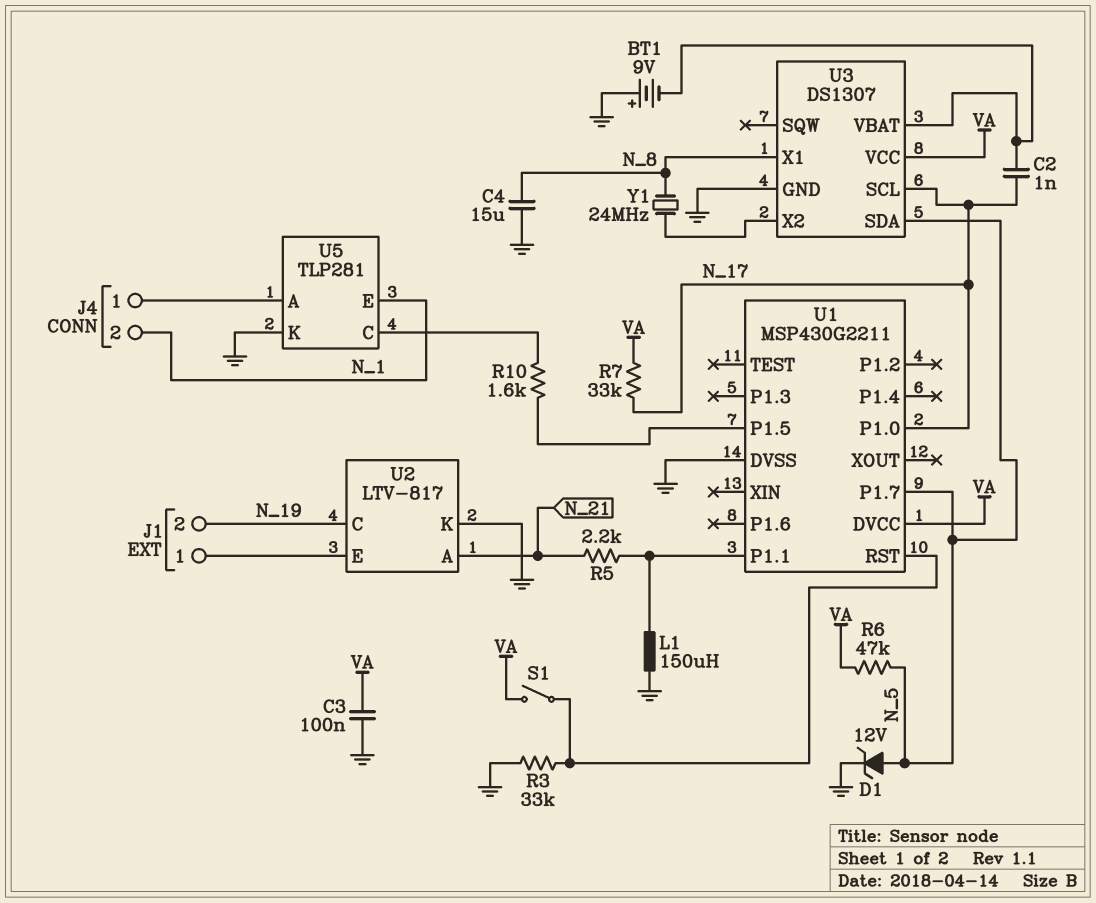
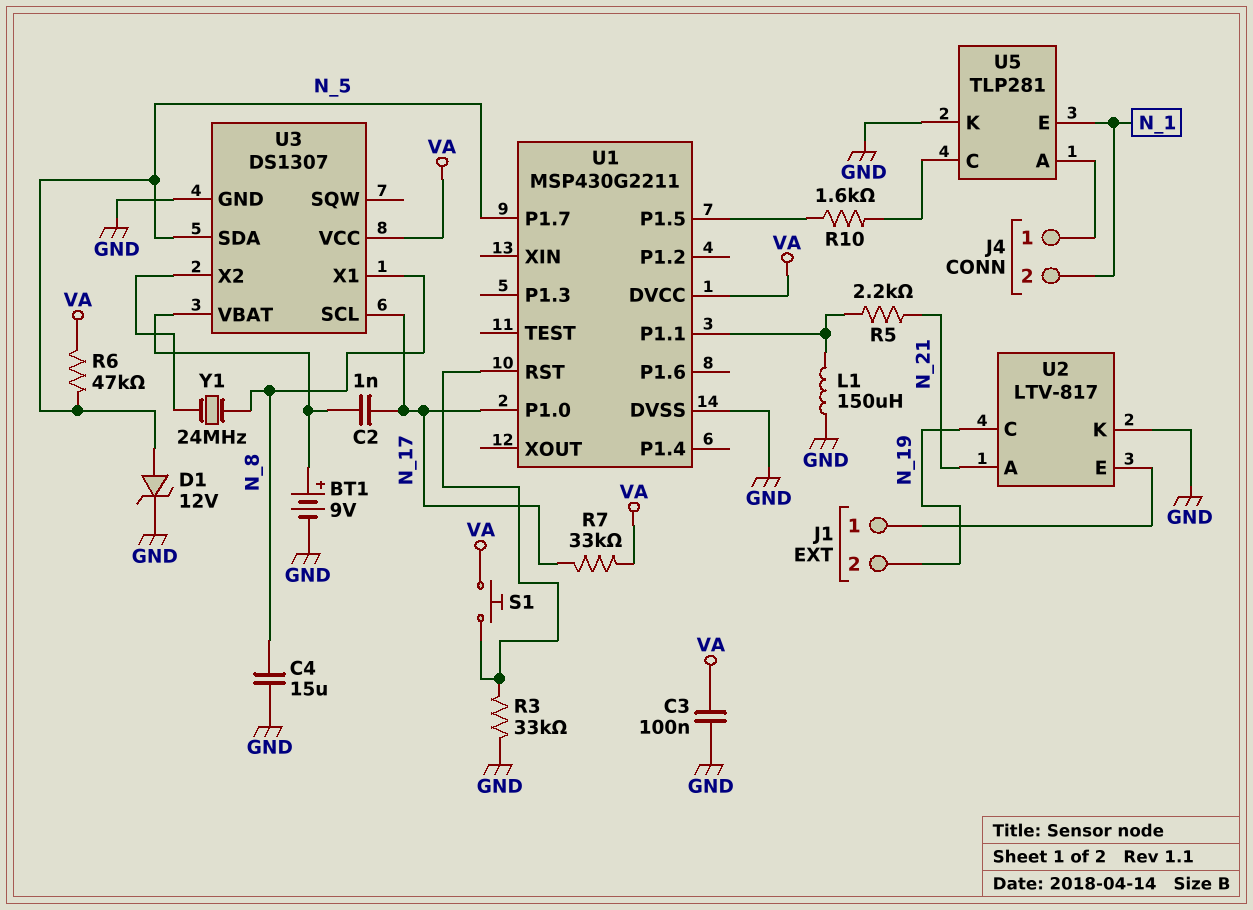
BT1: 9V (plus GND, minus U3/VBAT) -> 9V (plus U3/VBAT, minus GND)
S1: switch (U1/RST, VA) -> button (U1/RST, VA)

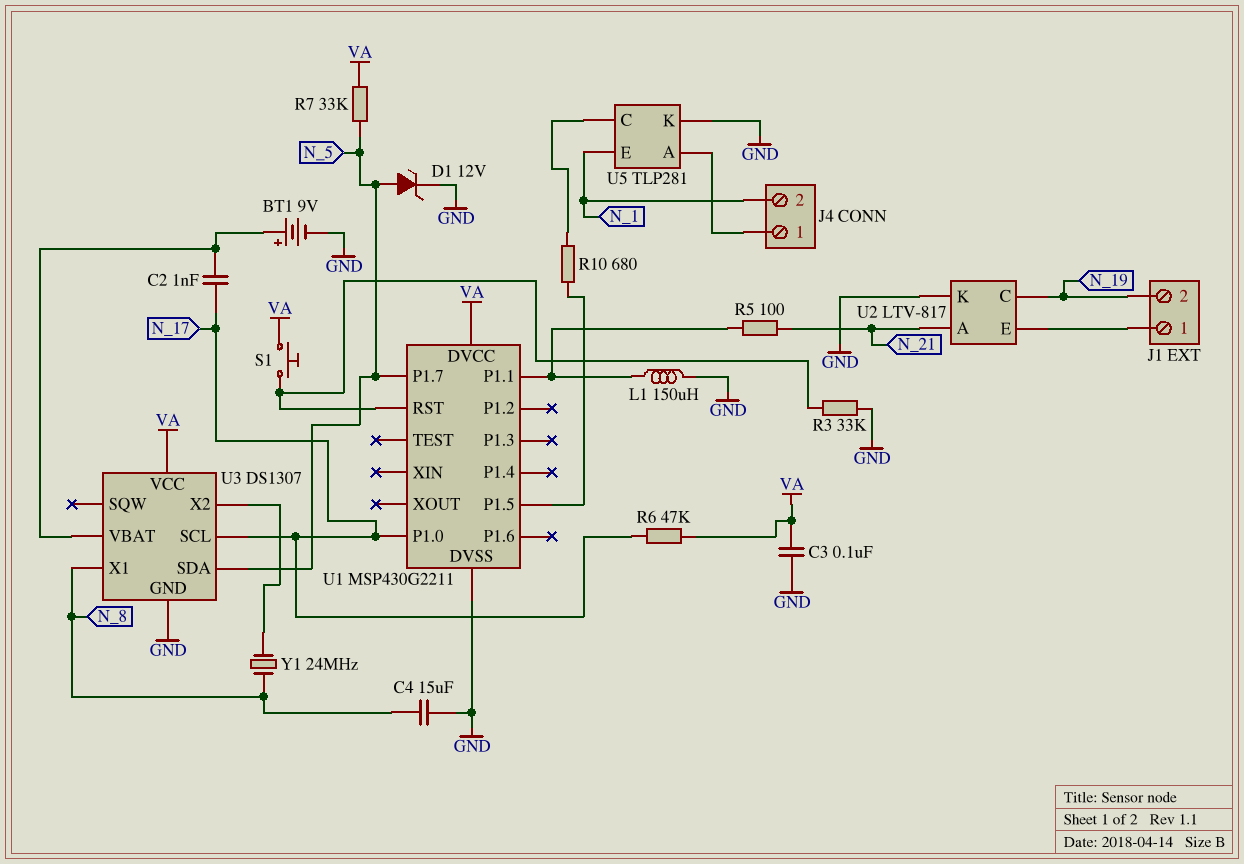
R5: 2.2k (N_21, U1/P1.1) -> 100 (N_21, U1/P1.1)
R6: 47k (N_5, VA) -> 47k (N_17, VA)
R7: 33k (N_17, VA) -> 33k (N_5, VA)
R10: 1.6k (U1/P1.5, U5/C) -> 680 (U1/P1.5, U5/C)

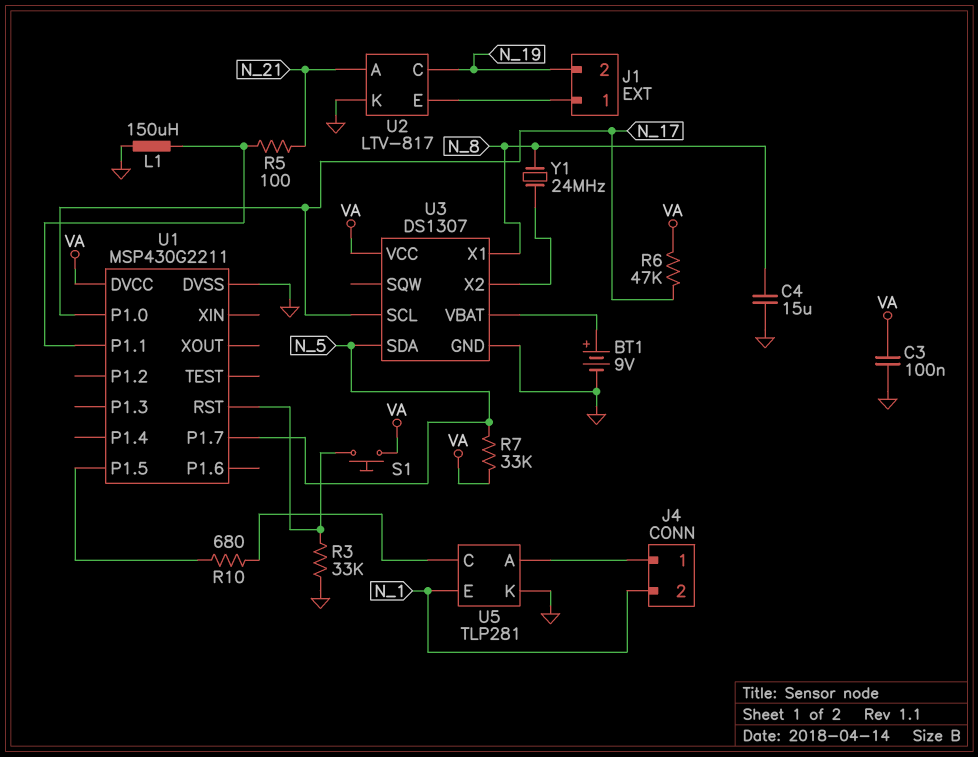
C2: 1nF (N_17, U3/VBAT) -> none
D1: zener 12V (A N_5, K GND) -> none

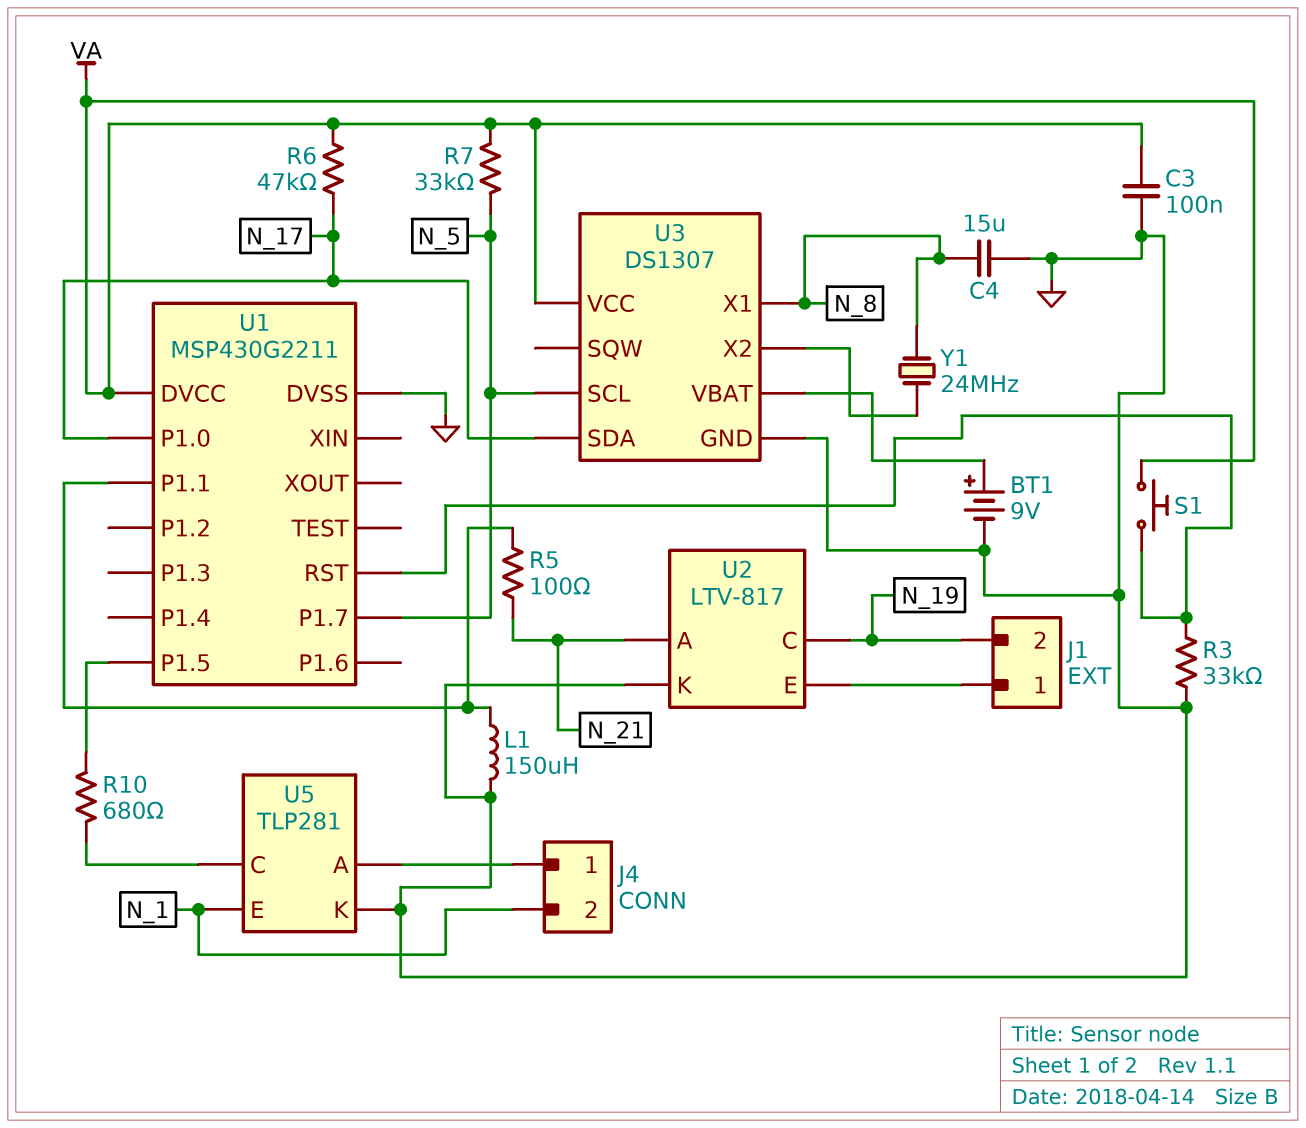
U3 pin SCL: N_17 -> N_5
U3 pin SDA: N_5 -> N_17

